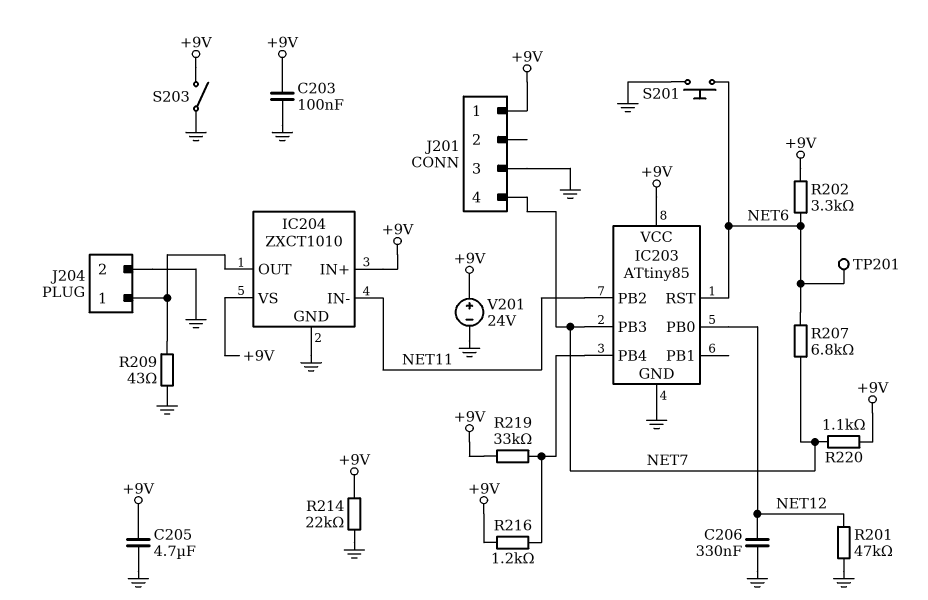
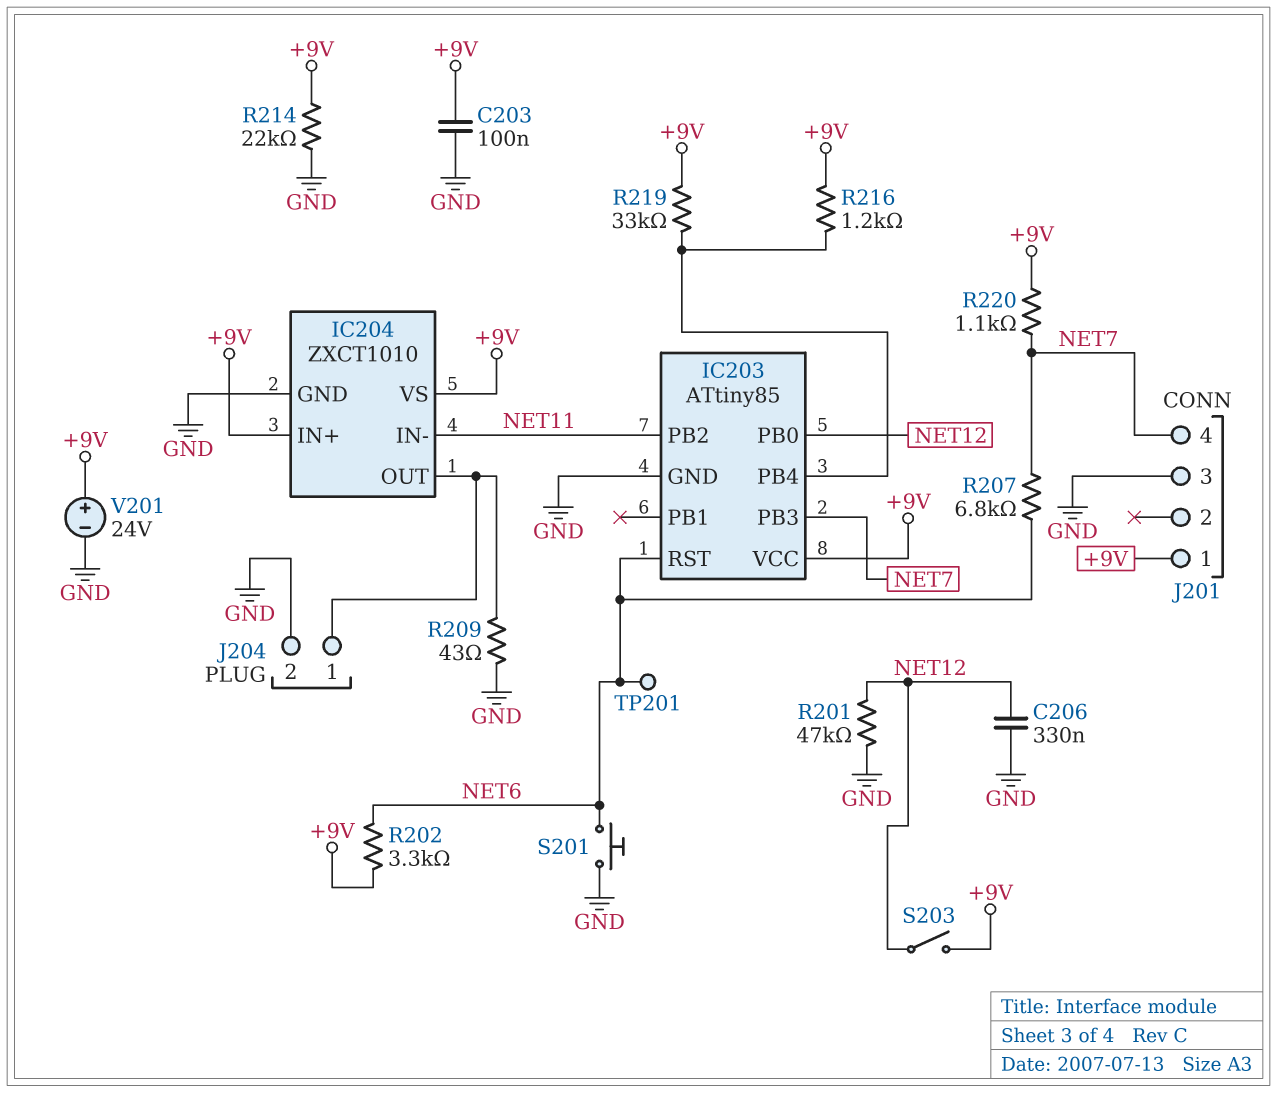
C205: 4.7uF (+9V, GND) -> none
S203: switch (+9V, GND) -> switch (+9V, NET12)

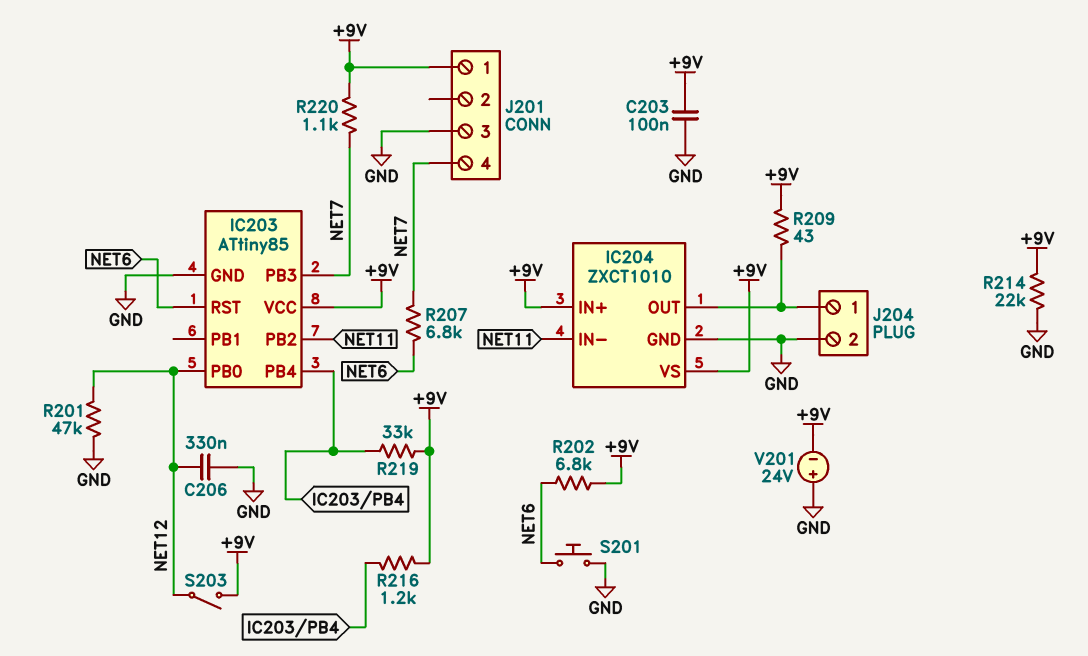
R202: 3.3k (+9V, NET6) -> 6.8k (+9V, NET6)
R209: 43 (GND, IC204/OUT) -> 43 (+9V, IC204/OUT)
TP201: test point (NET6) -> none
V201: 24V (plus +9V, minus GND) -> 24V (plus GND, minus +9V)

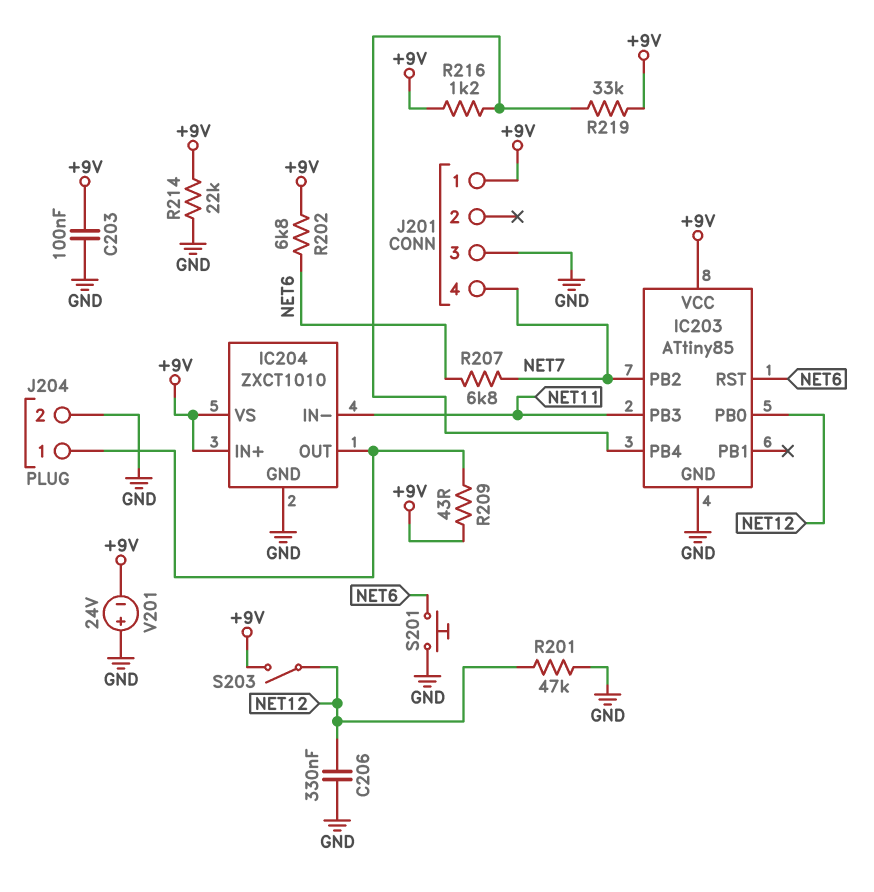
IC203 pin PB2: NET11 -> NET7
IC203 pin PB3: NET7 -> NET11
R220: 1.1k (+9V, NET7) -> none

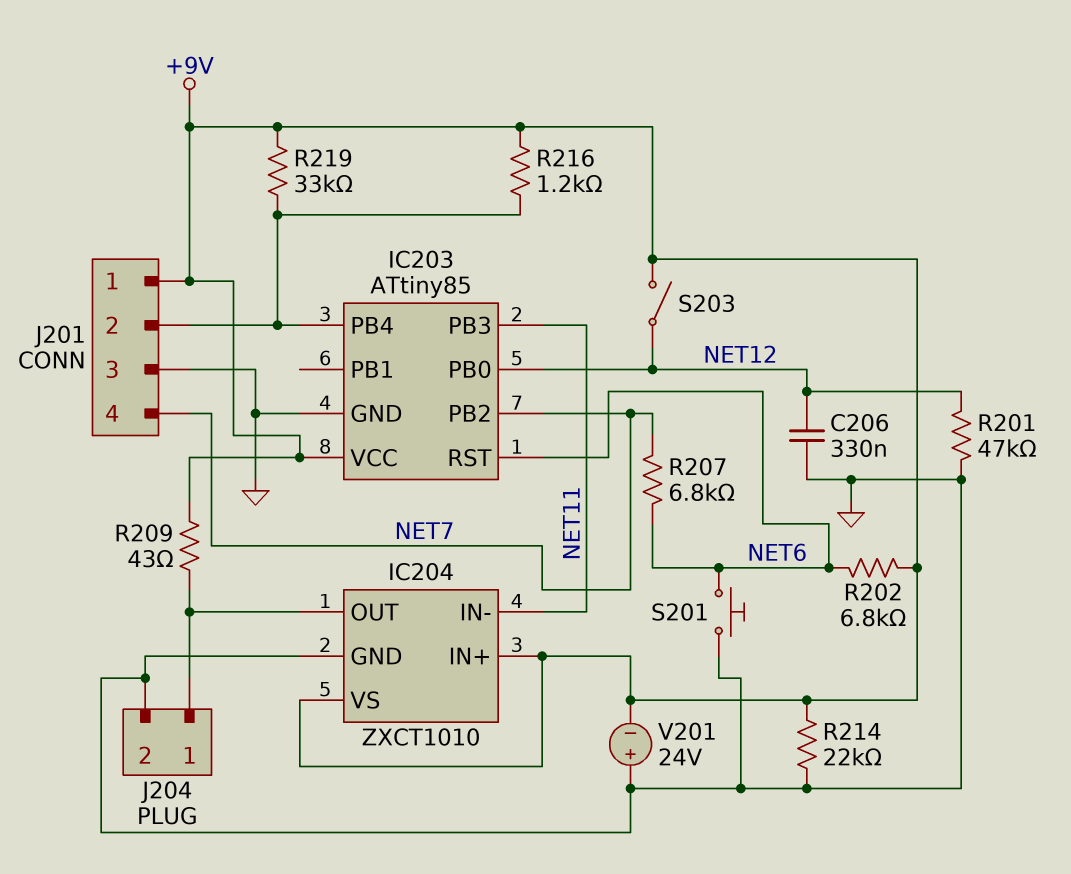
C203: 100nF (+9V, GND) -> none
J201 pin 2: none -> IC203/PB4

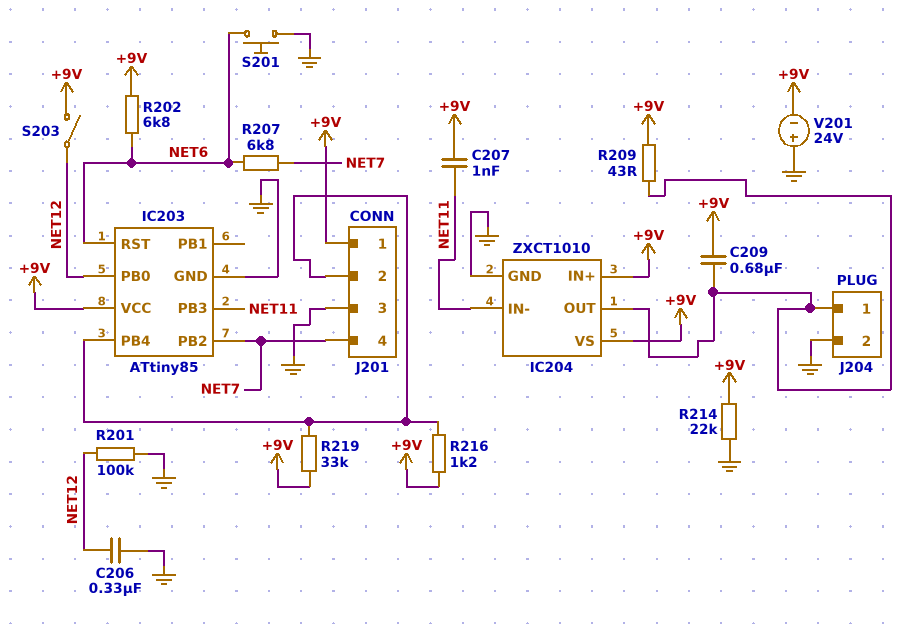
C207: none -> 1nF (+9V, NET11)
C209: none -> 680nF (+9V, IC204/OUT)
R201: 47k (GND, NET12) -> 100k (GND, NET12)

